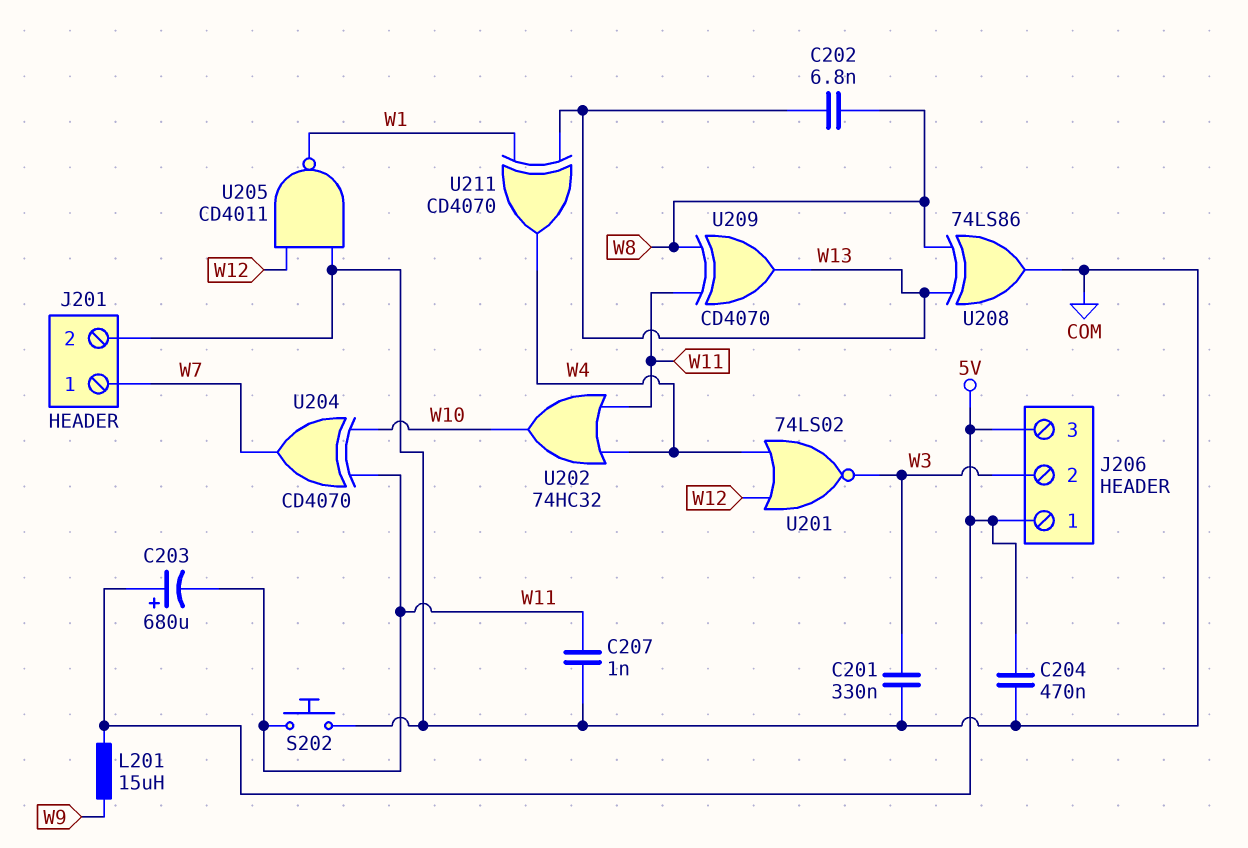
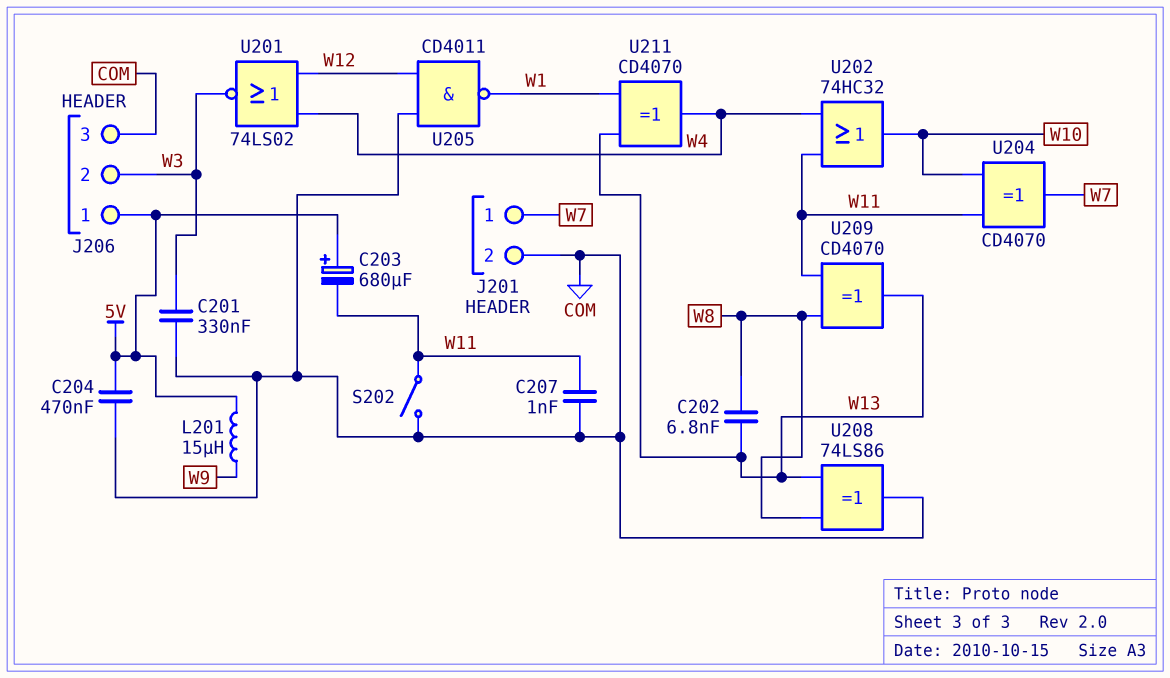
J206 pin 3: 5V -> COM
S202: button (COM, W11) -> switch (COM, W11)

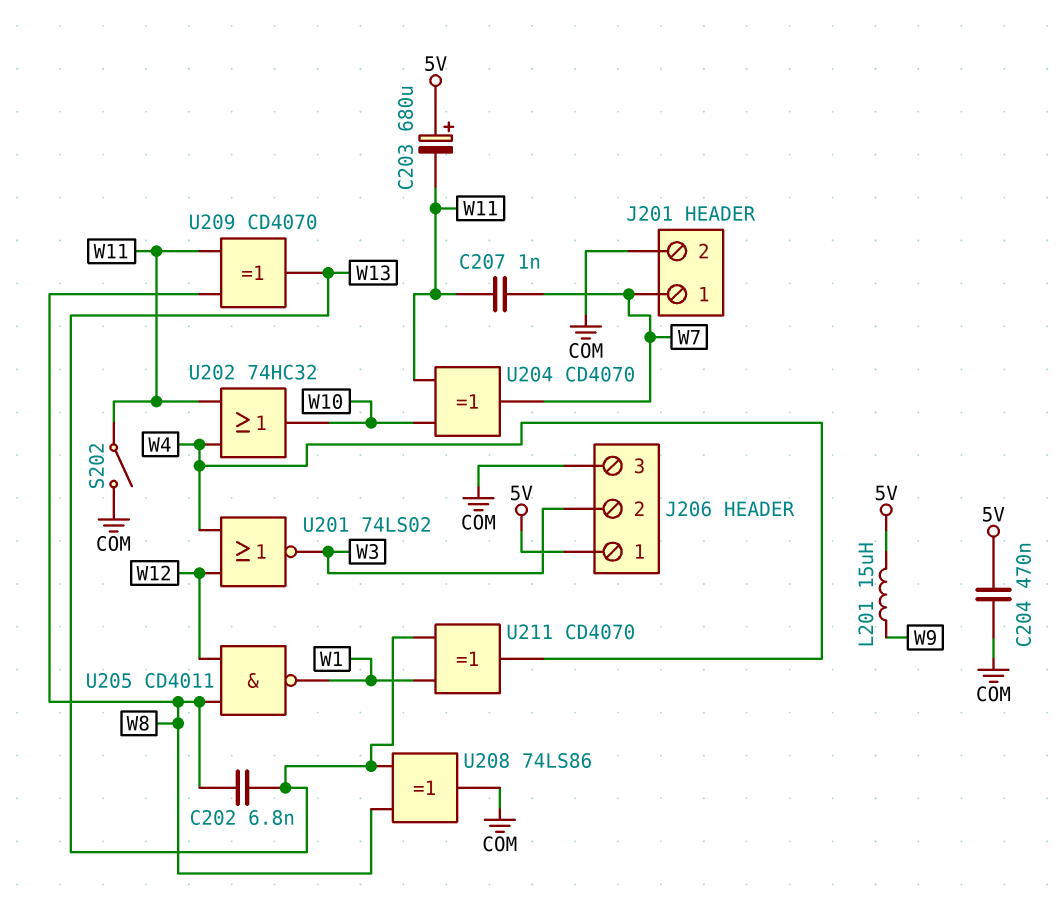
C201: 330nF (COM, W3) -> none
C207: 1nF (COM, W11) -> 1nF (W7, W11)
U205: NAND CD4011 (in COM, in W12, out W1) -> NAND CD4011 (in W8, in W12, out W1)

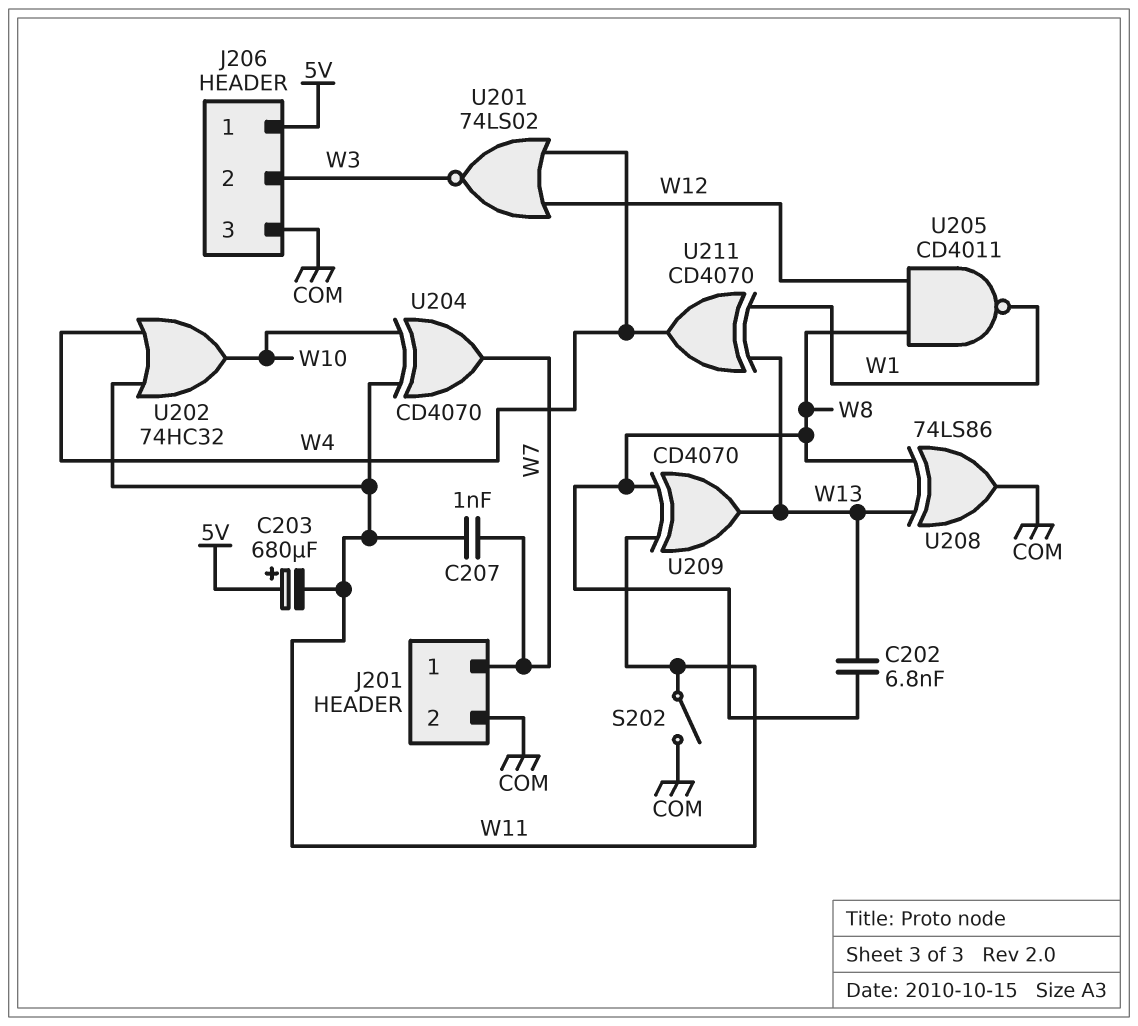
C204: 470nF (5V, COM) -> none
L201: 15uH (5V, W9) -> none

